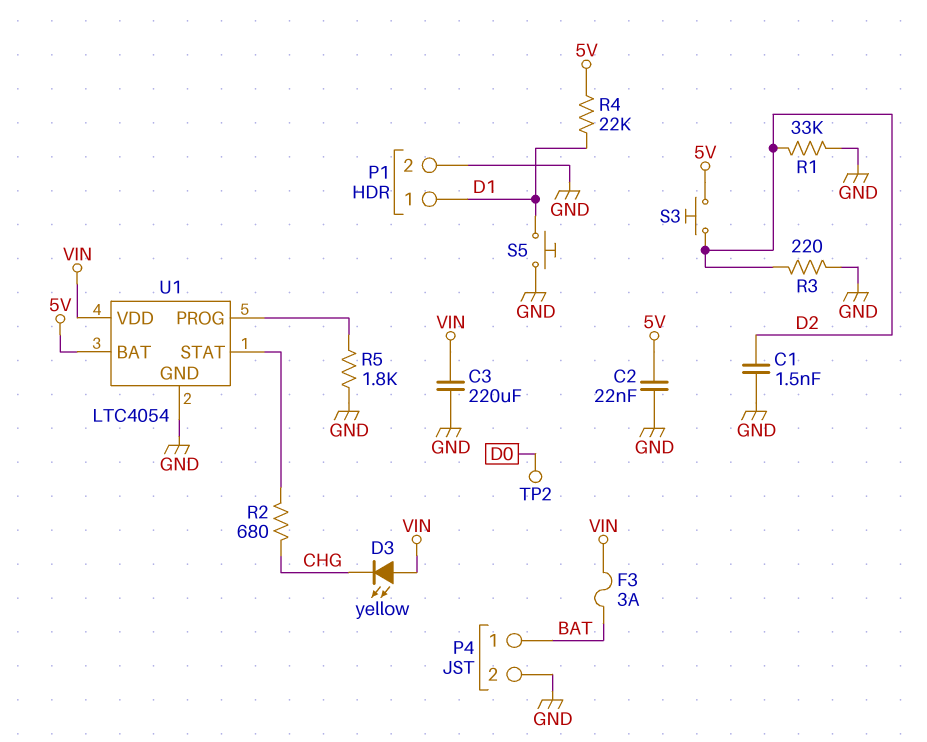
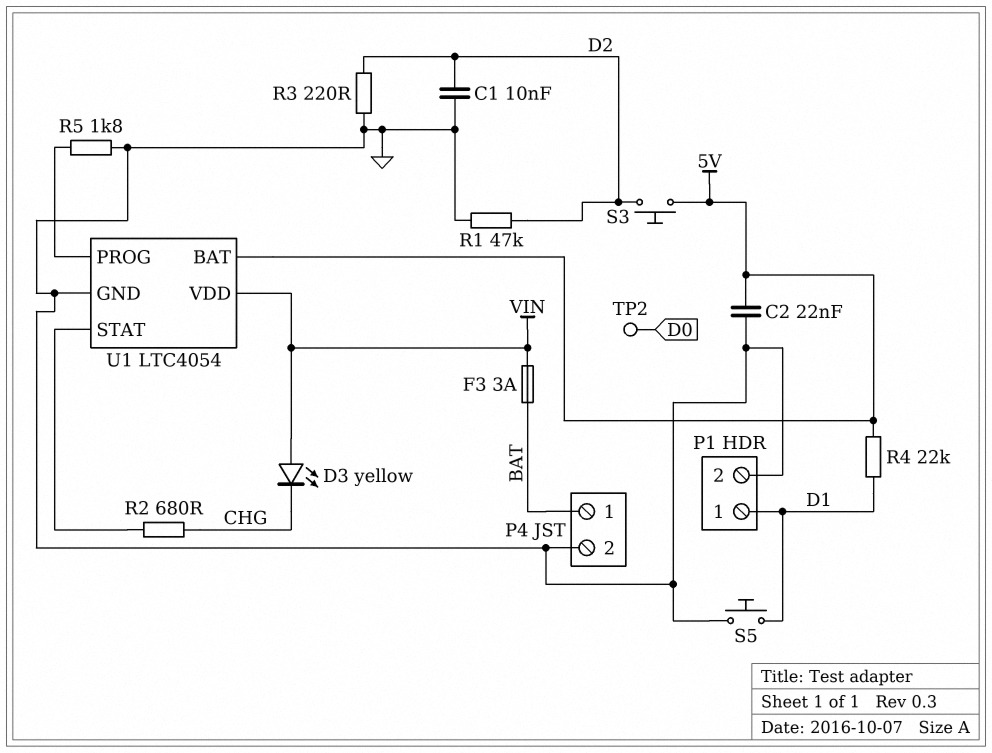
C1: 1.5nF (D2, GND) -> 10nF (D2, GND)
C3: 220uF (GND, VIN) -> none
R1: 33k (D2, GND) -> 47k (D2, GND)

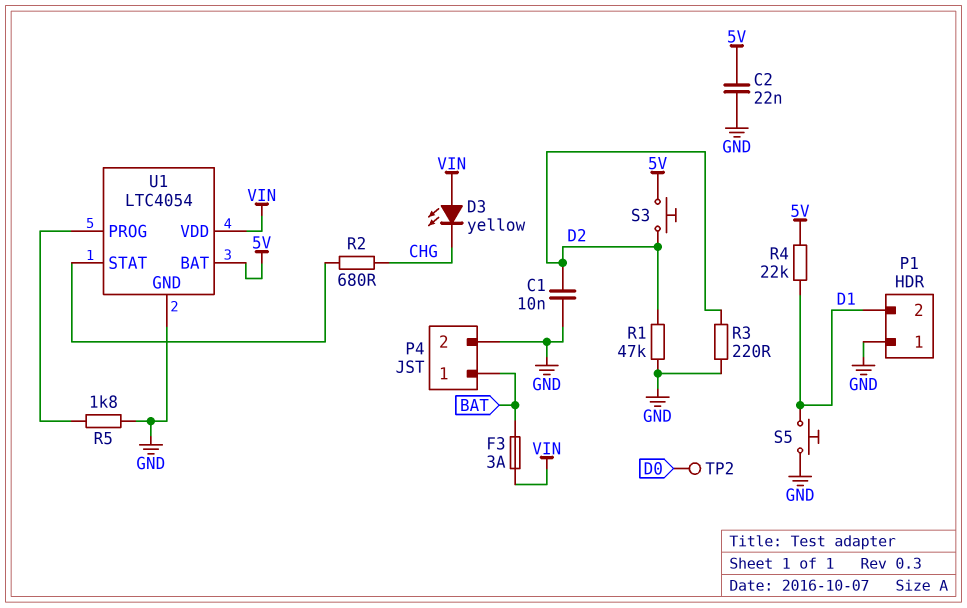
P1 pin 1: D1 -> GND
P1 pin 2: GND -> D1

